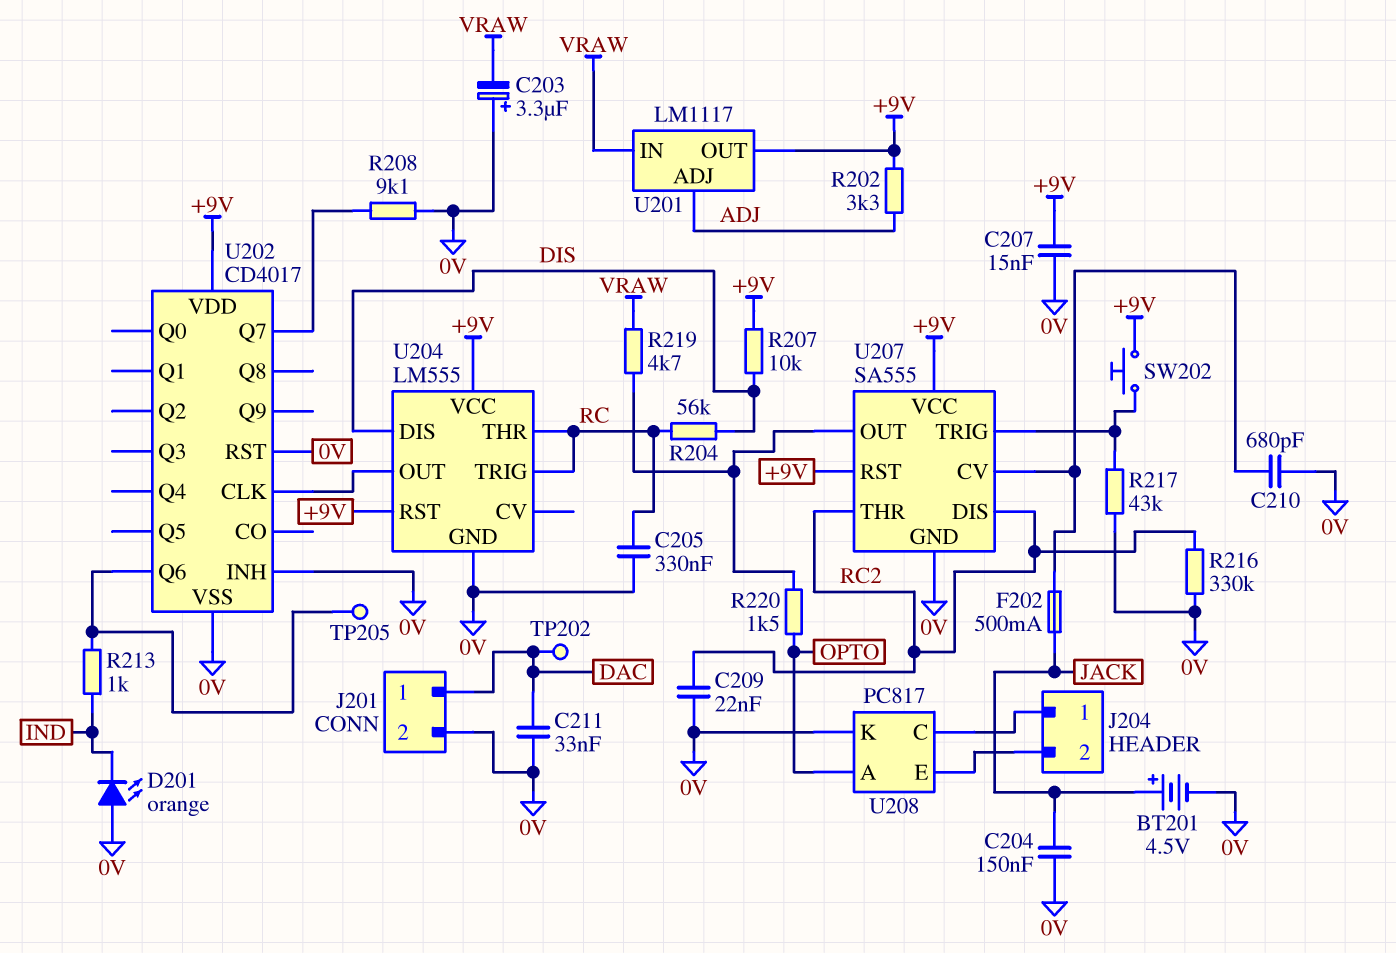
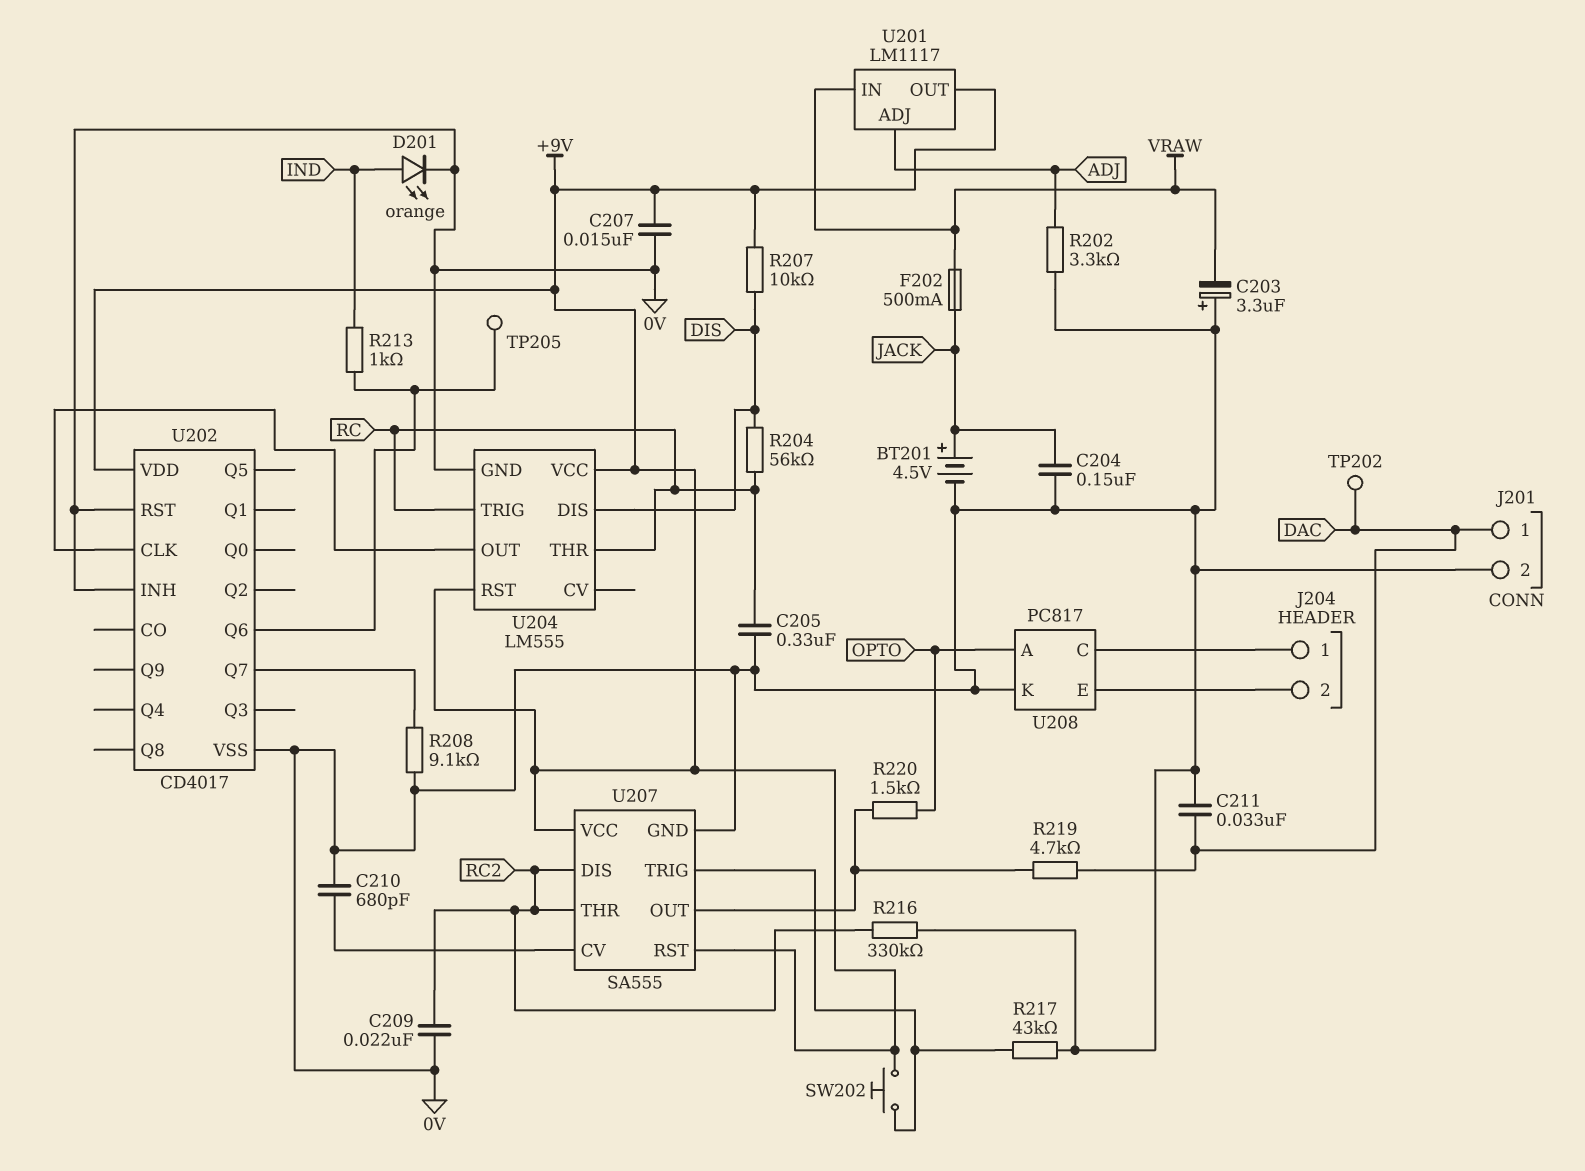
D201: LED orange (A 0V, K IND) -> LED orange (A IND, K 0V)
F202: 500mA (JACK, U207/CV) -> 500mA (JACK, VRAW)
R202: 3.3k (+9V, ADJ) -> 3.3k (0V, ADJ)
R219: 4.7k (U207/OUT, VRAW) -> 4.7k (DAC, U207/OUT)

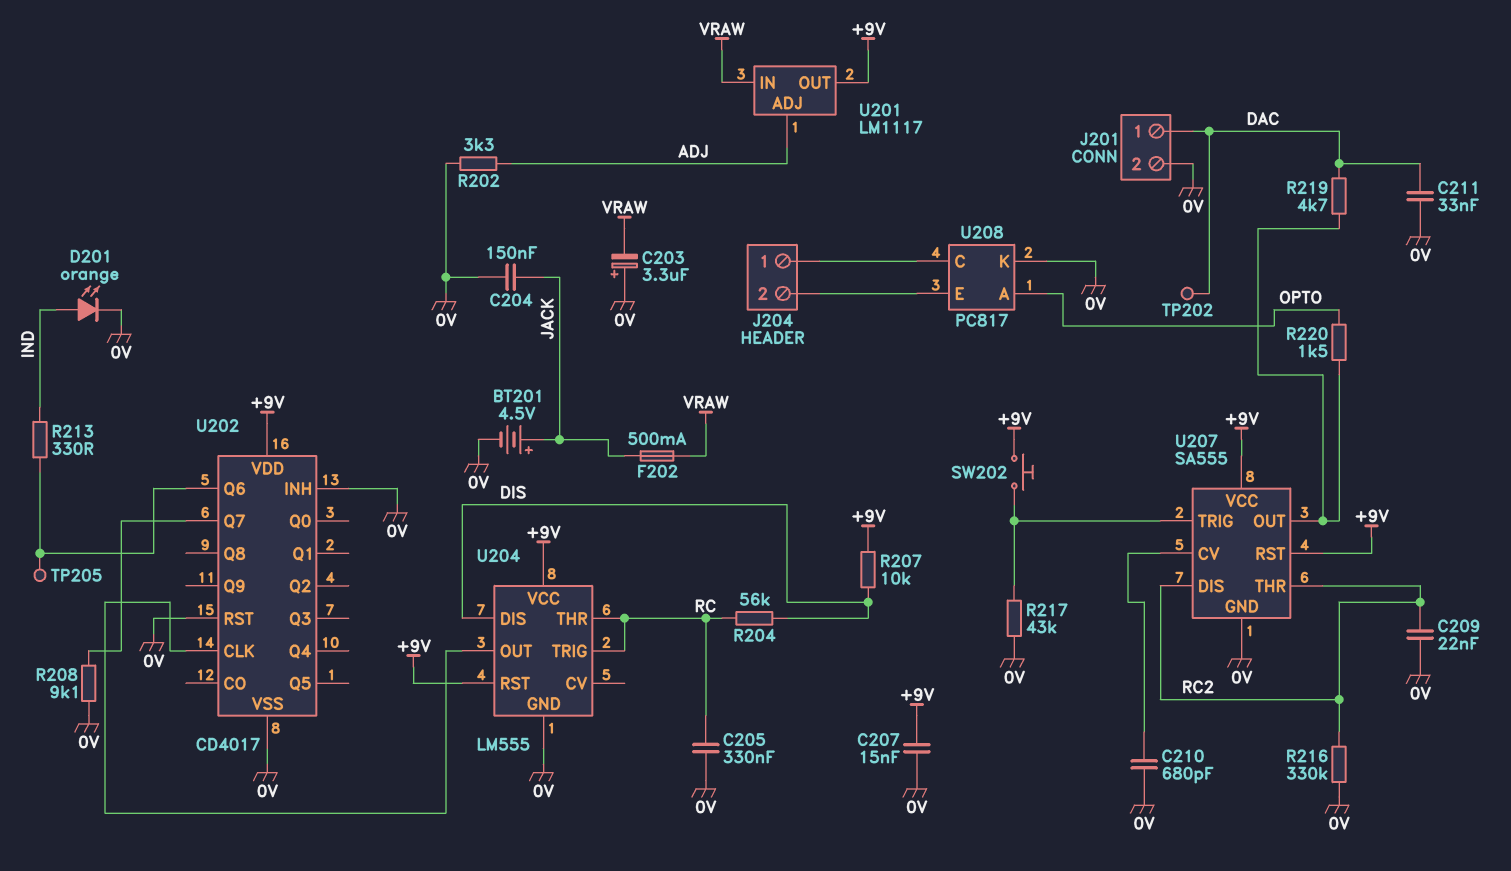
R213: 1k (IND, U202/Q6) -> 330 (IND, U202/Q6)

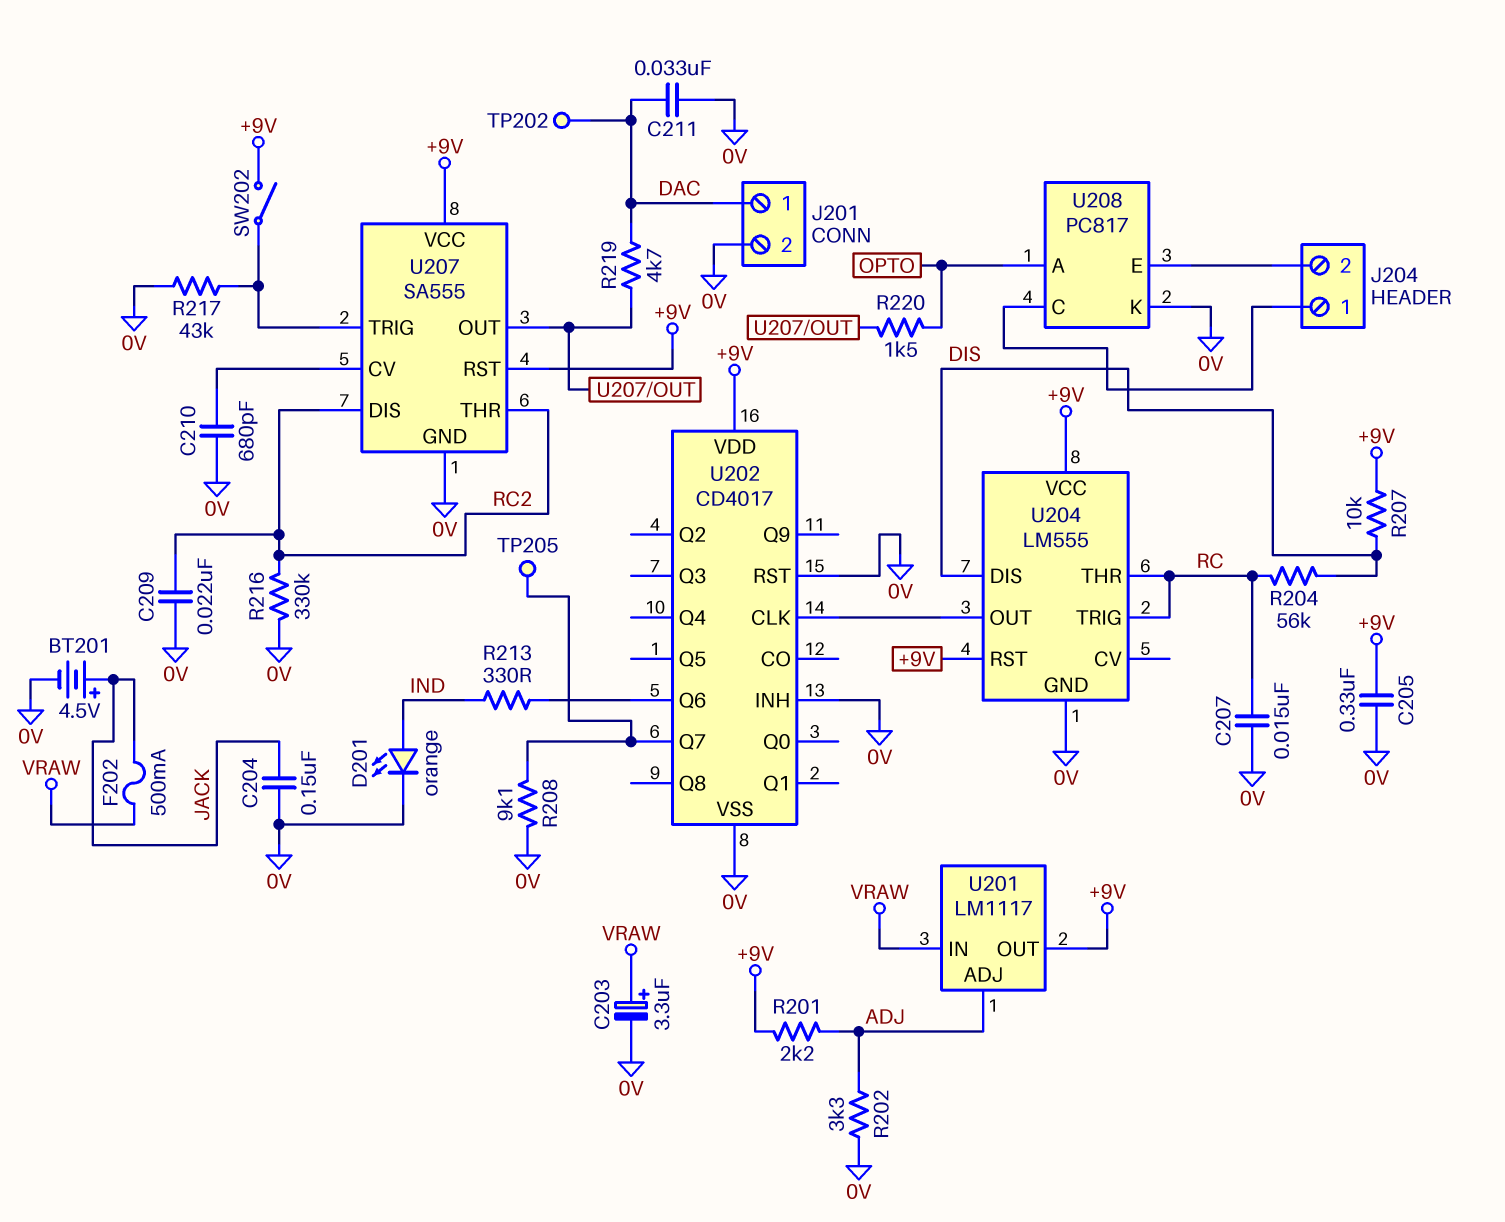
C203: 3.3uF (plus 0V, minus VRAW) -> 3.3uF (plus VRAW, minus 0V)
C205: 330nF (0V, RC) -> 330nF (+9V, 0V)
C207: 15nF (+9V, 0V) -> 15nF (0V, RC)
R201: none -> 2.2k (+9V, ADJ)
SW202: button (+9V, U207/TRIG) -> switch (+9V, U207/TRIG)
TP205: test point (U202/Q6) -> test point (U202/Q7)

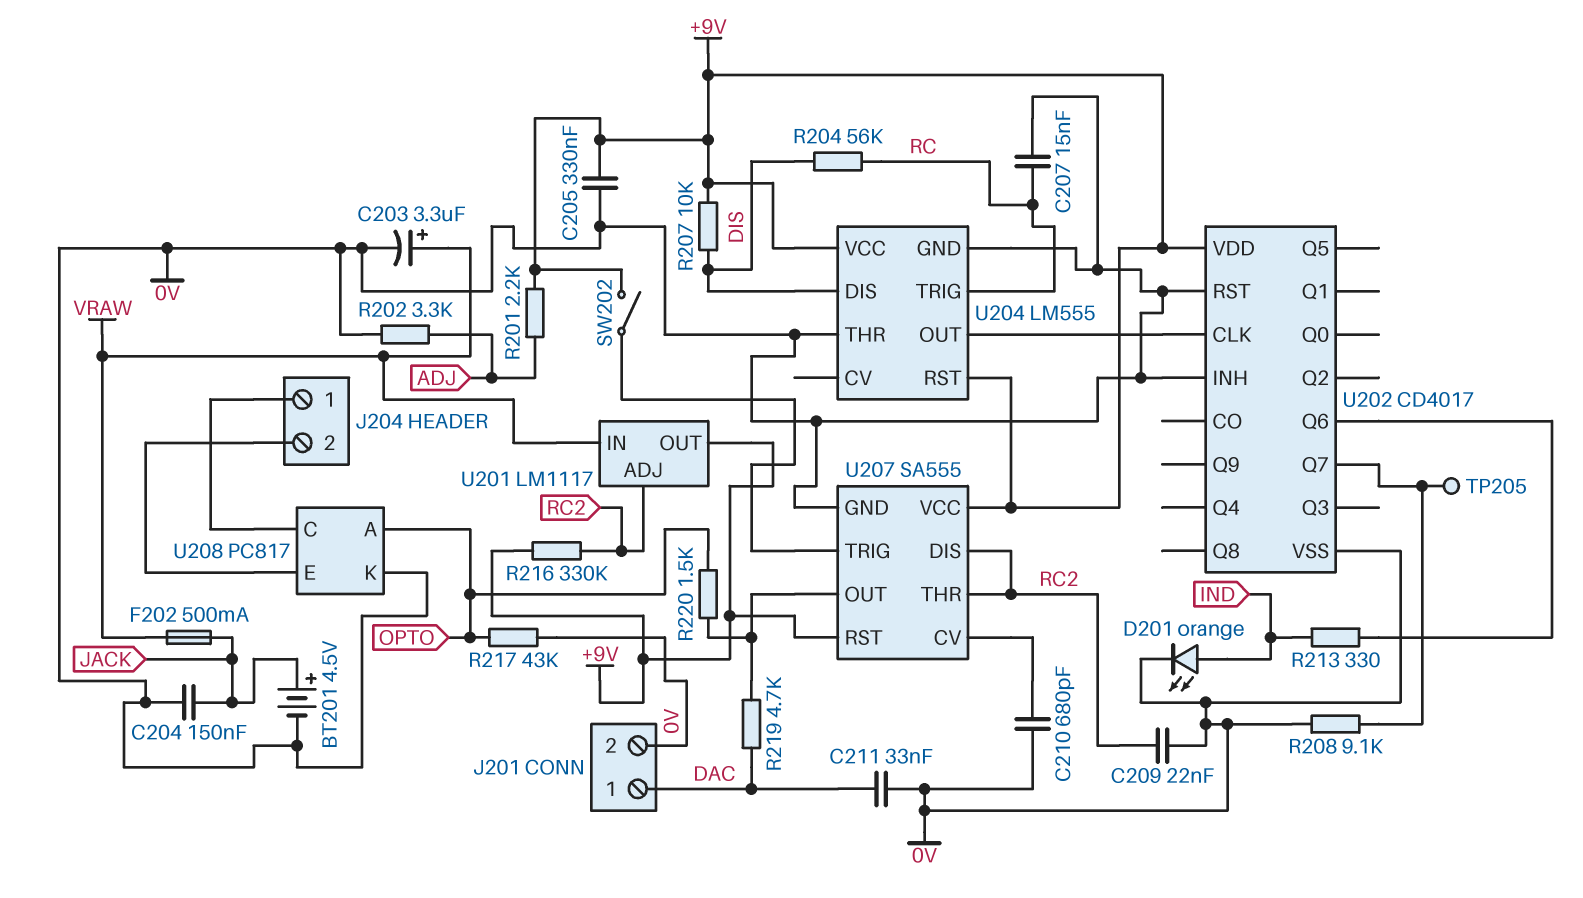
R216: 330k (0V, RC2) -> 330k (+9V, RC2)
R217: 43k (0V, U207/TRIG) -> 43k (0V, OPTO)
TP202: test point (DAC) -> none
U201 pin ADJ: ADJ -> RC2
U204 pin THR: RC -> 0V

